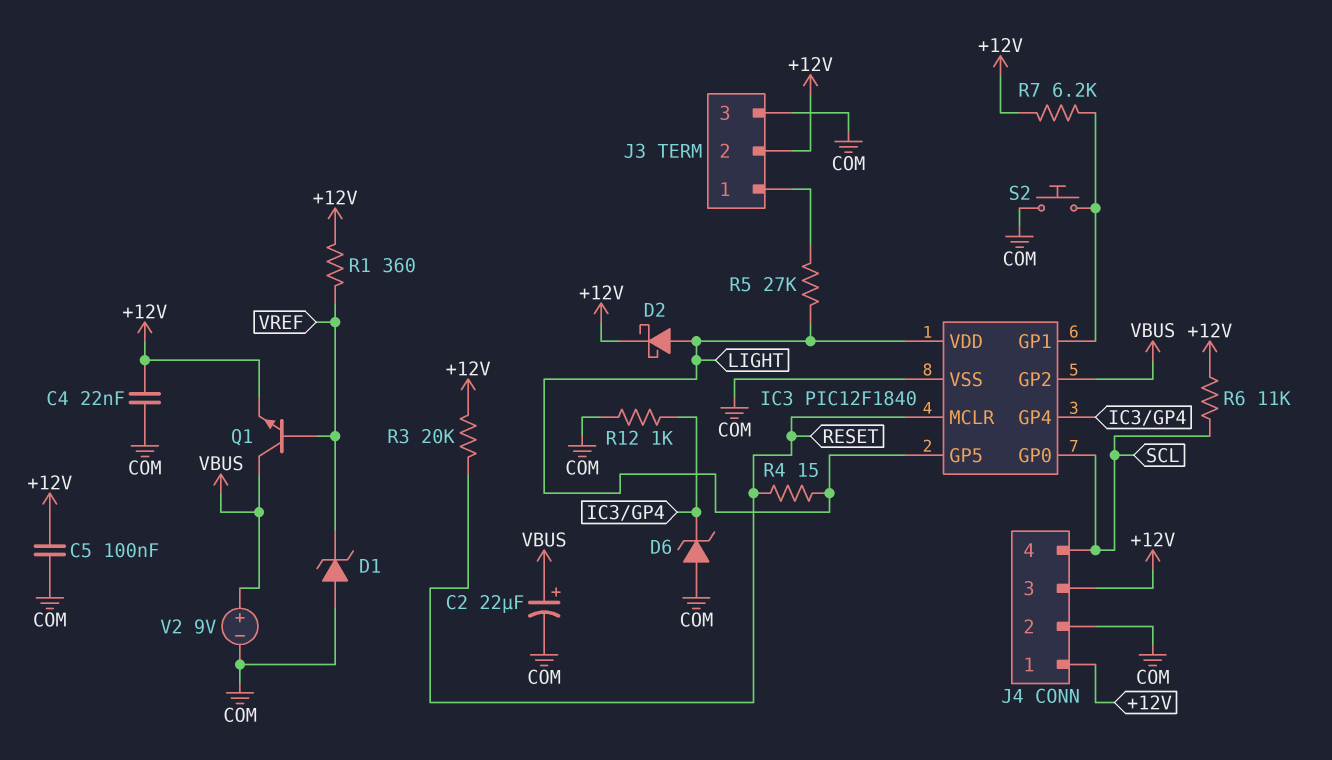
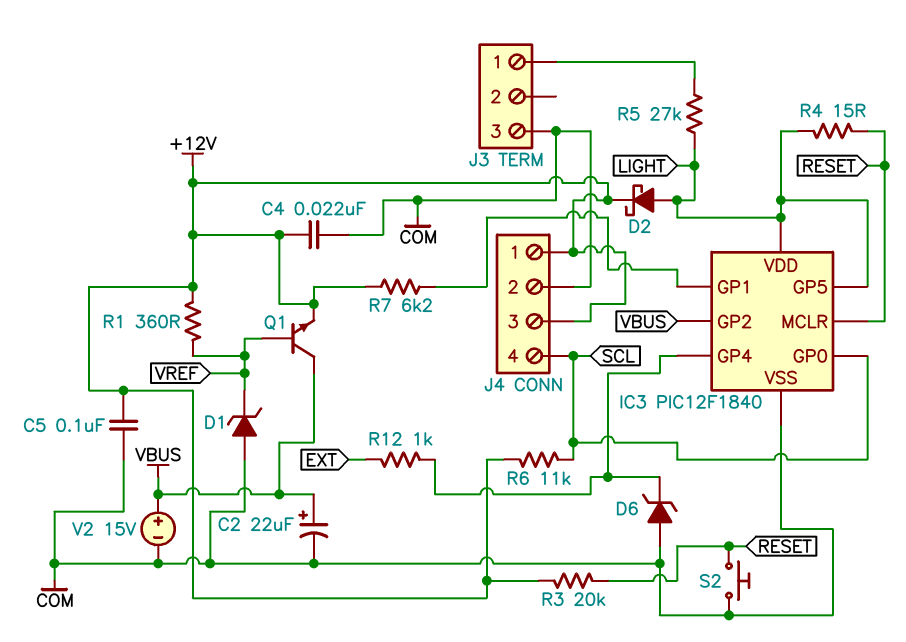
J3 pin 2: +12V -> none
R12: 1k (COM, IC3/GP4) -> 1k (EXT, IC3/GP4)
S2: button (COM, IC3/GP1) -> button (COM, RESET)
V2: 9V (plus VBUS, minus COM) -> 15V (plus VBUS, minus COM)

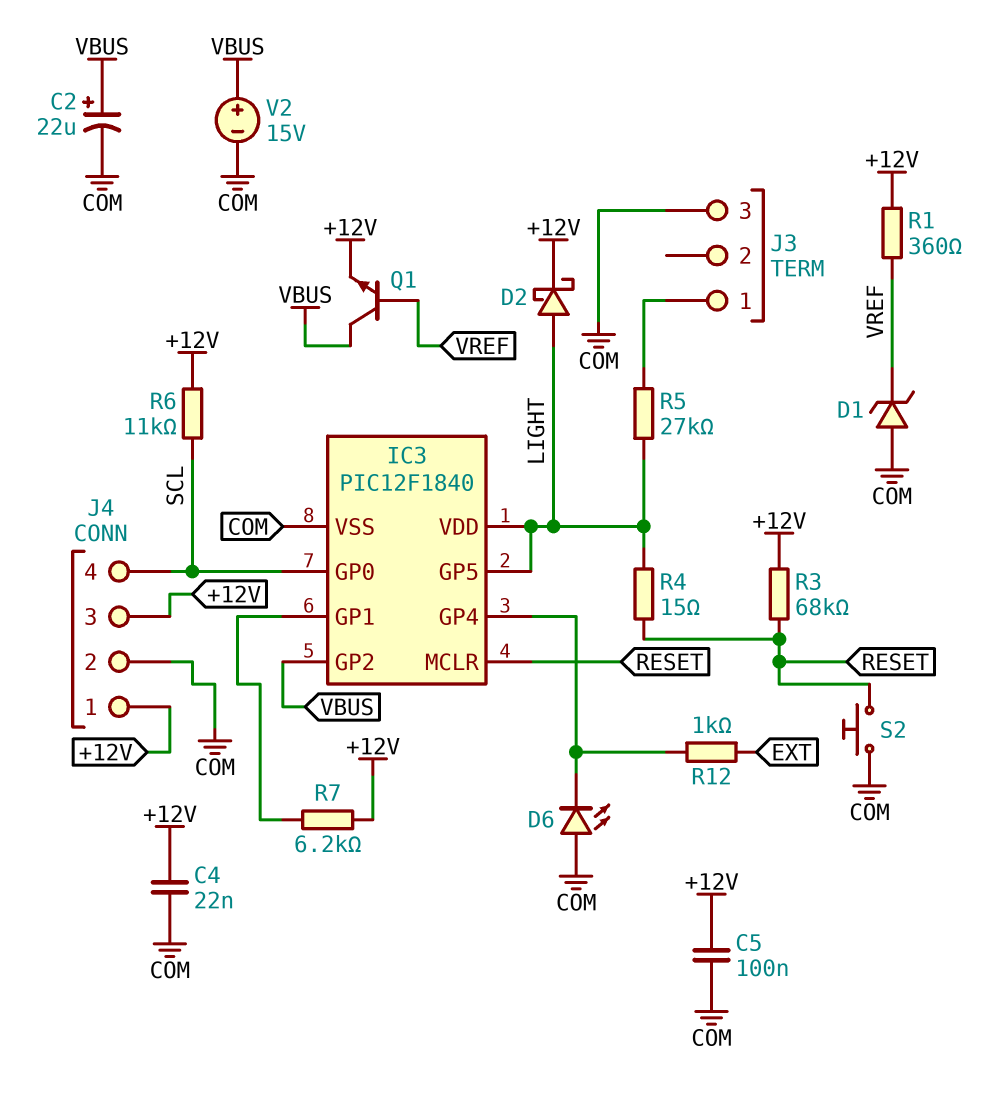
D6: zener (A COM, K IC3/GP4) -> LED (A COM, K IC3/GP4)
R3: 20k (+12V, RESET) -> 68k (+12V, RESET)

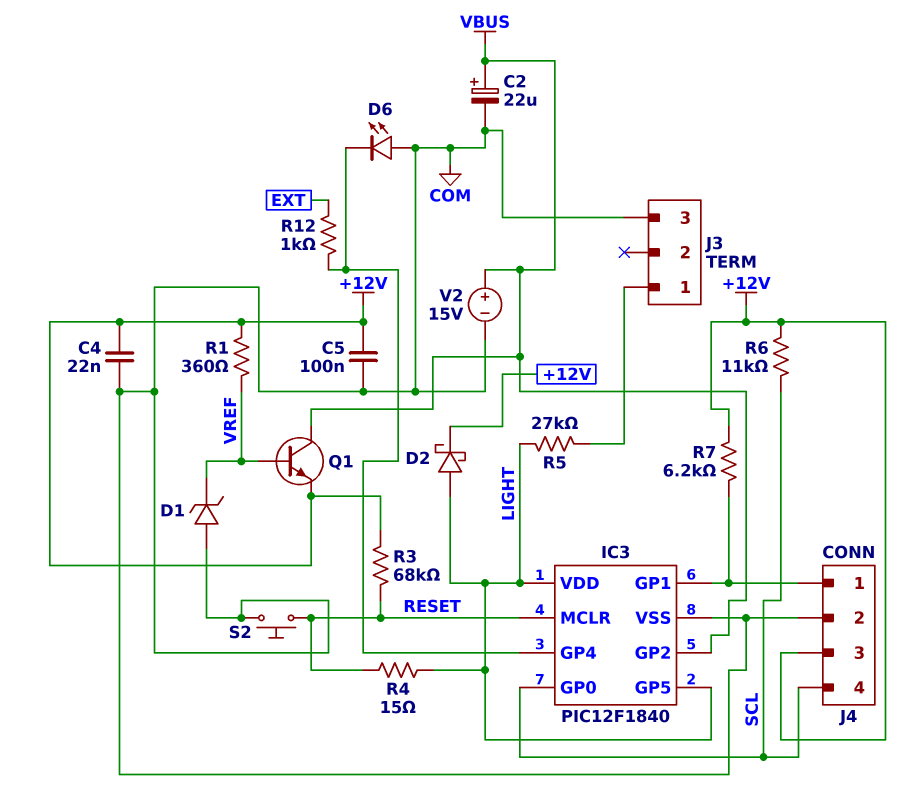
J4 pin 1: +12V -> IC3/GP1

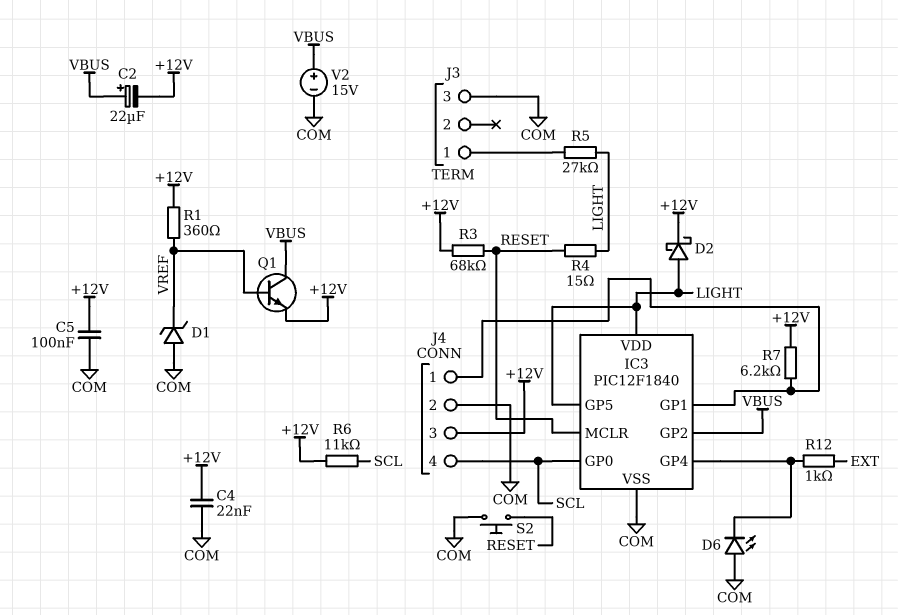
C2: 22uF (plus VBUS, minus COM) -> 22uF (plus VBUS, minus +12V)

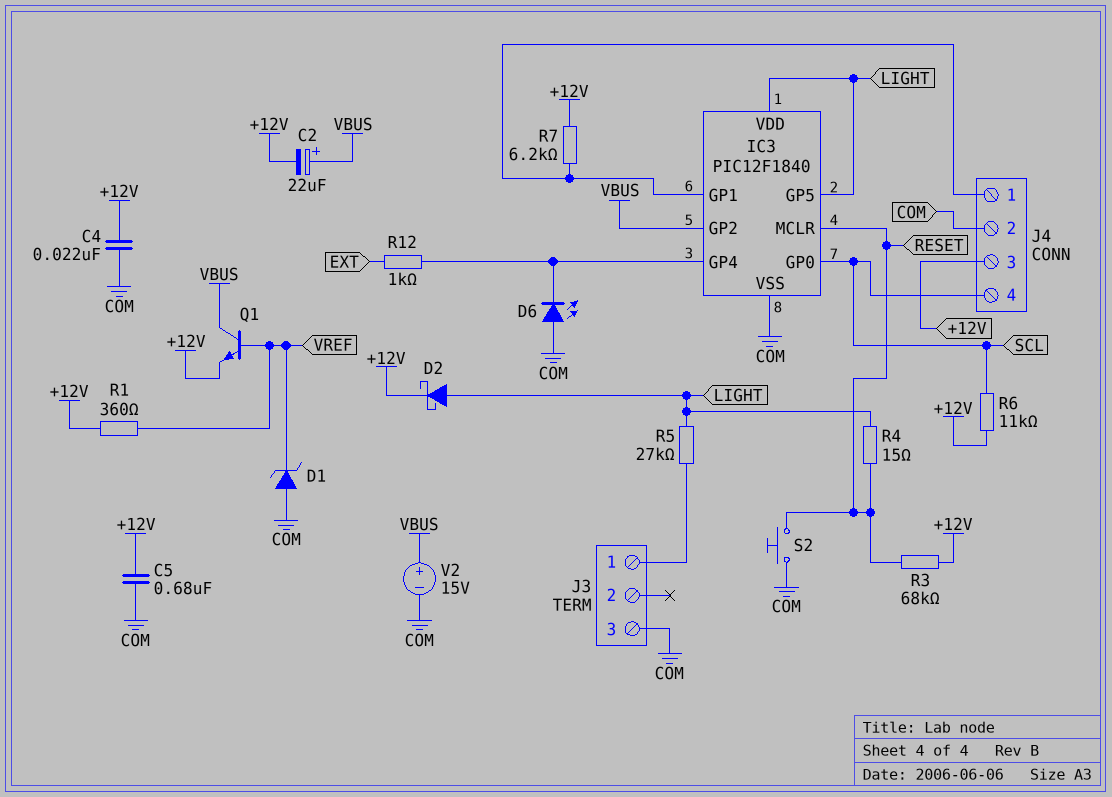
C5: 100nF (+12V, COM) -> 680nF (+12V, COM)

